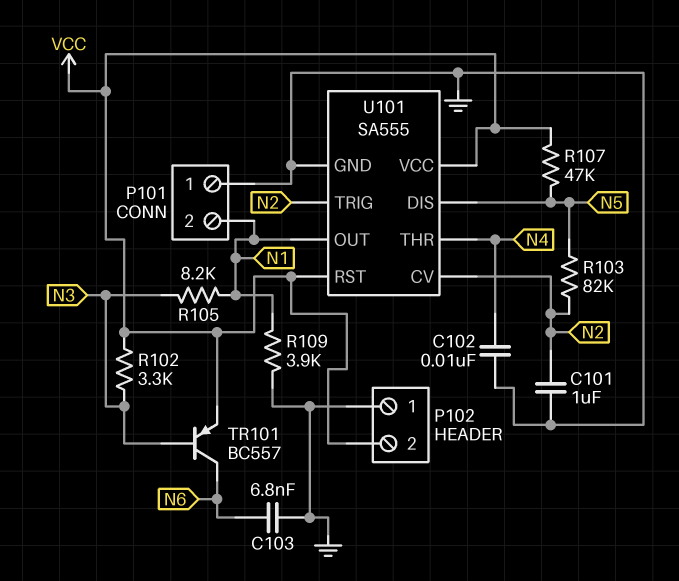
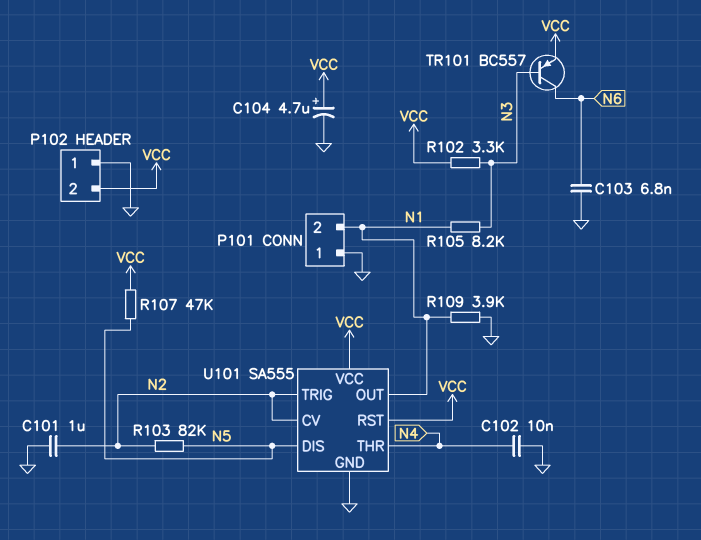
C104: none -> 4.7uF (plus VCC, minus GND)

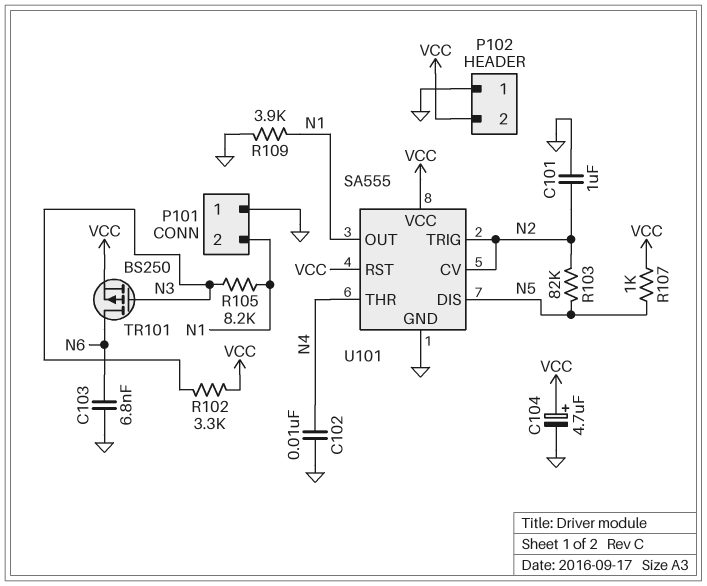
R107: 47k (N5, VCC) -> 1k (N5, VCC)
TR101: PNP BC557 (B N3, C N6, E VCC) -> PMOS BS250 (G N3, D N6, S VCC)

